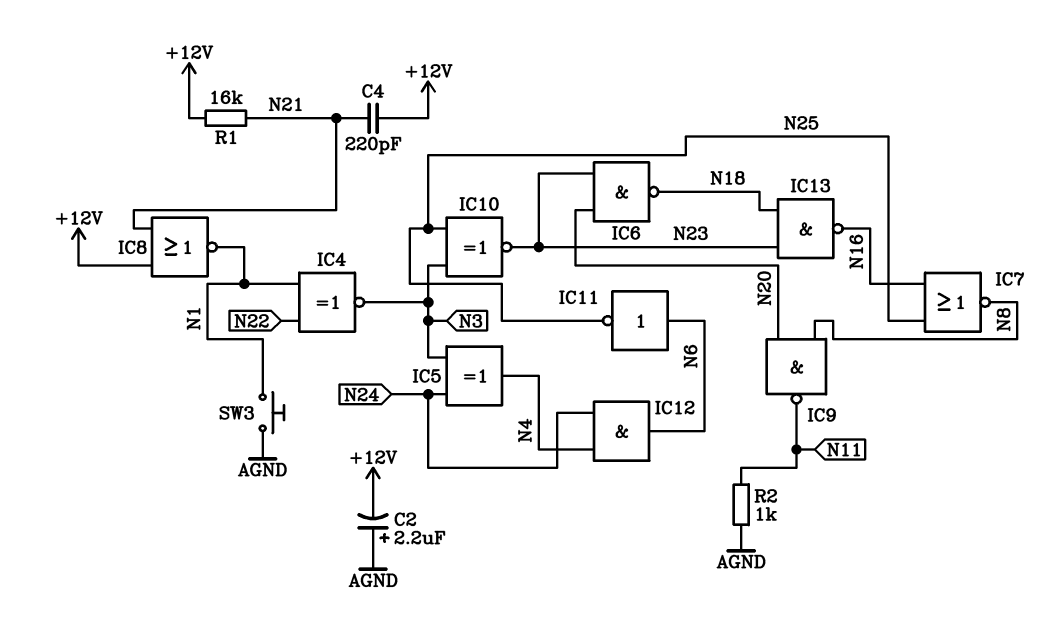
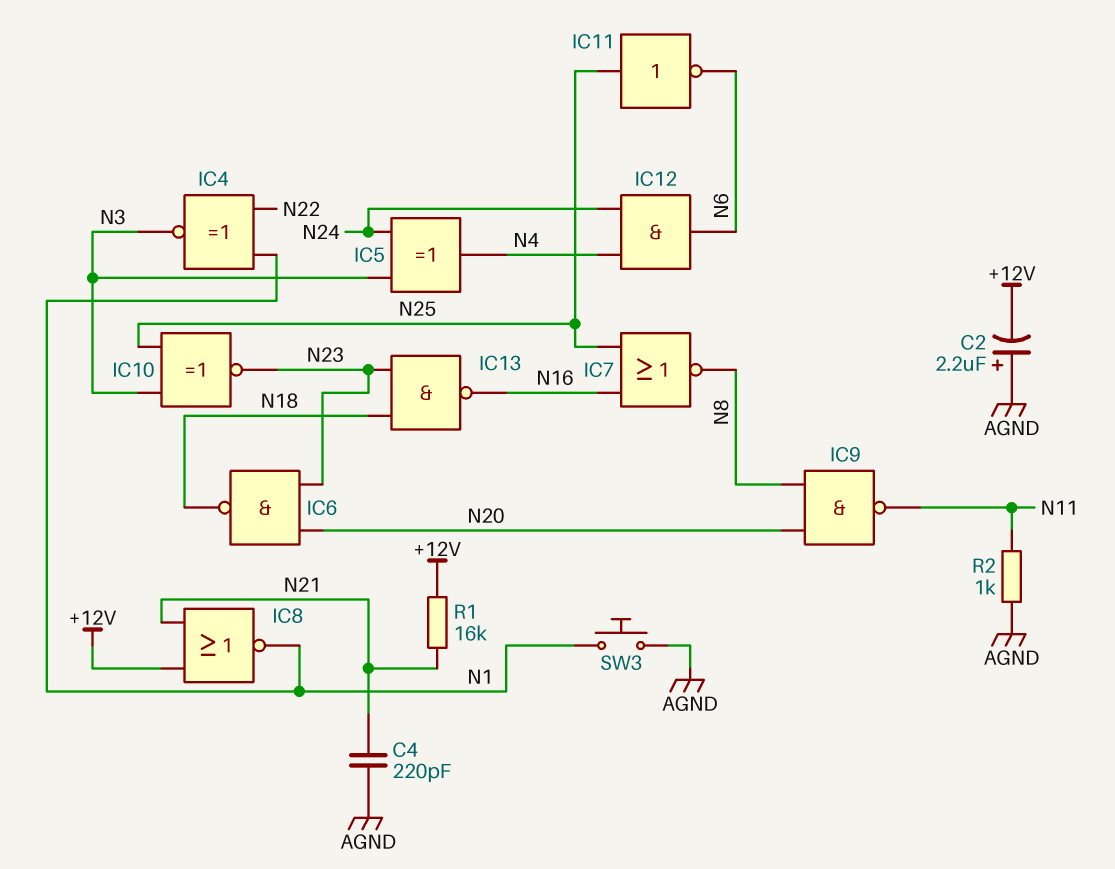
C4: 220pF (+12V, N21) -> 220pF (AGND, N21)
IC11: NOT (in N6, out N25) -> NOT (in N25, out N6)

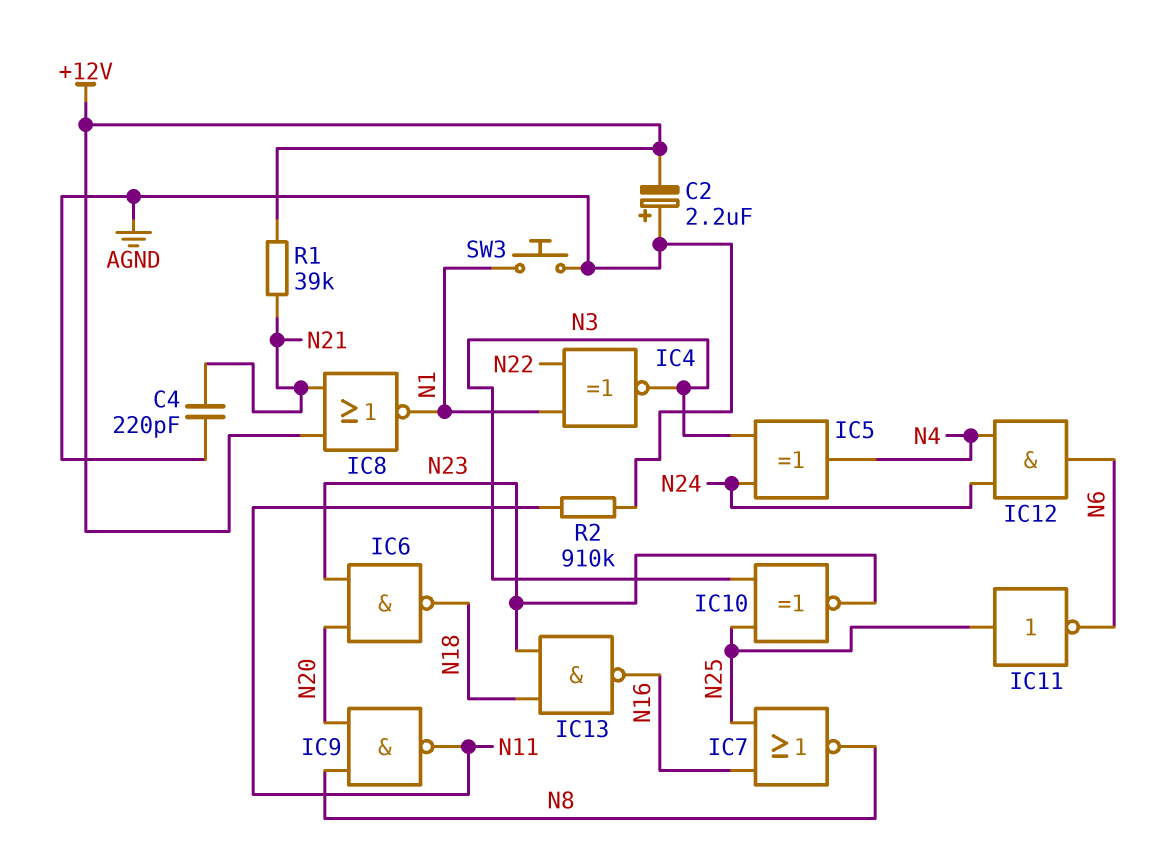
R1: 16k (+12V, N21) -> 39k (+12V, N21)
R2: 1k (AGND, N11) -> 910k (AGND, N11)

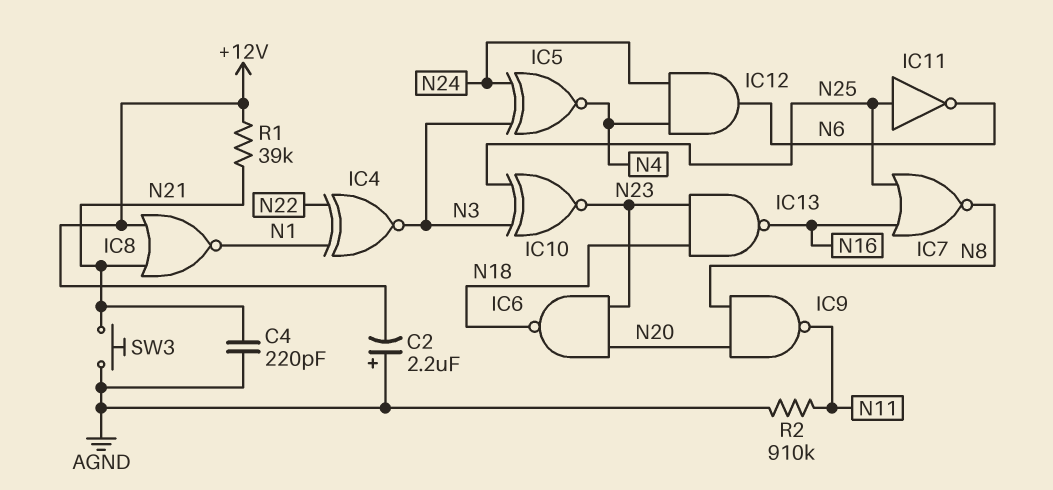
IC5: XOR (in N3, in N24, out N4) -> XNOR (in N3, in N24, out N4)
SW3: button (AGND, N1) -> button (AGND, N21)

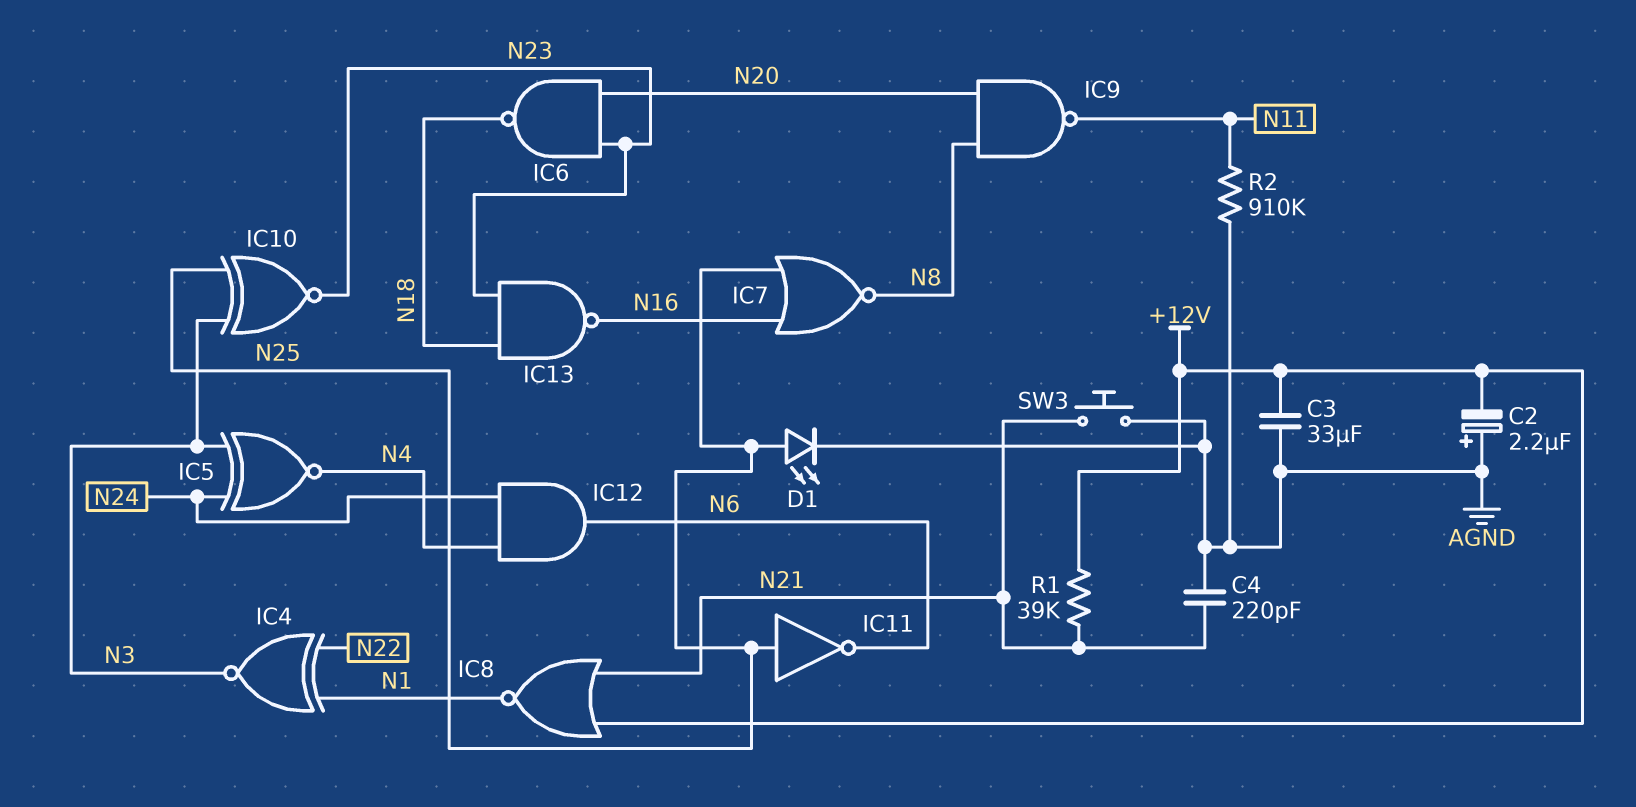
C3: none -> 33uF (+12V, AGND)
D1: none -> LED (A N25, K AGND)

